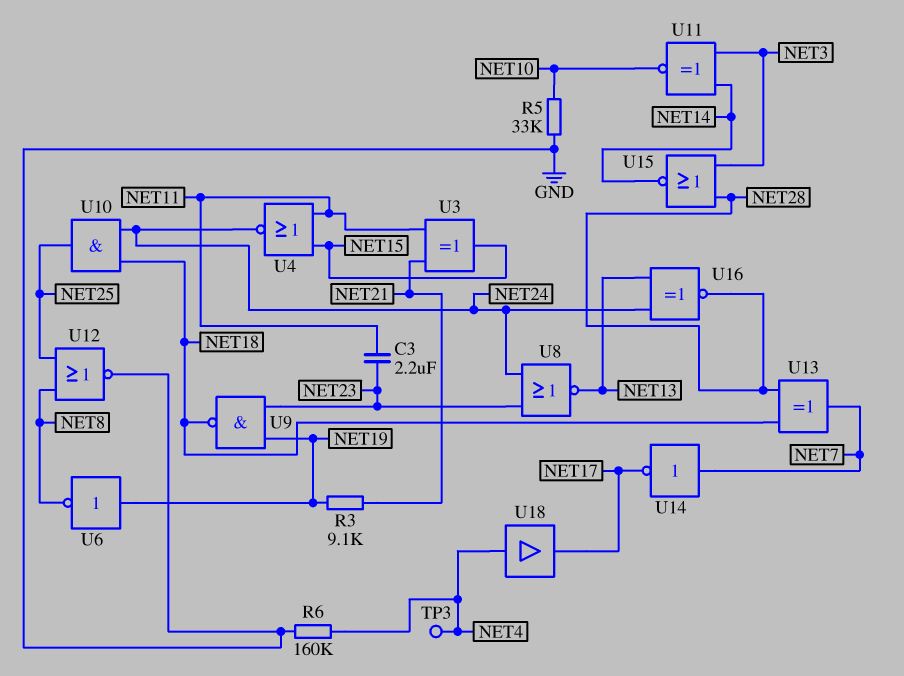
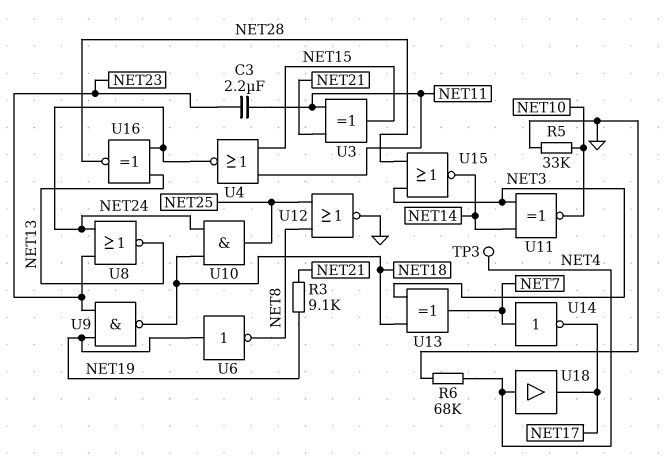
R6: 160k (GND, NET4) -> 68k (GND, NET4)
U13: XOR (in NET18, in NET28, out NET7) -> XOR (in NET3, in NET18, out NET7)

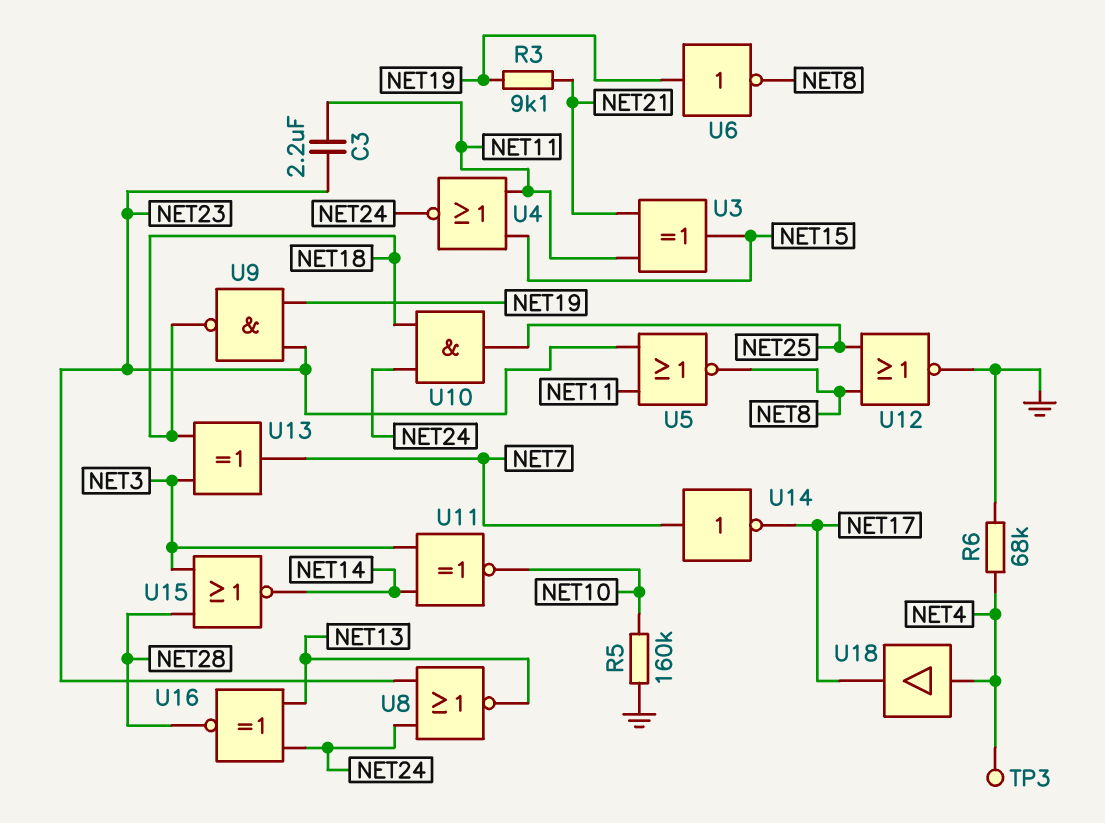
R5: 33k (GND, NET10) -> 160k (GND, NET10)
U5: none -> NOR (in NET11, in NET23, out NET8)

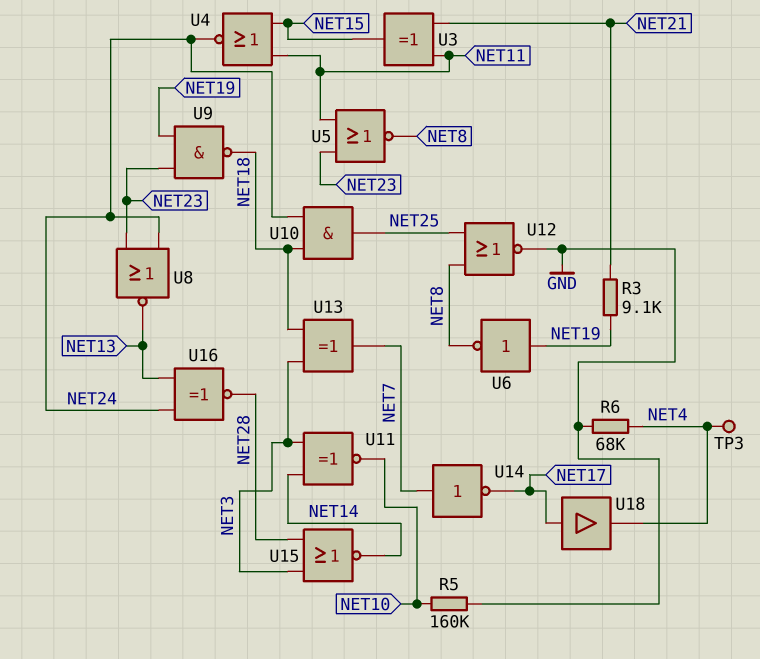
C3: 2.2uF (NET11, NET23) -> none
U18: buffer (in NET4, out NET17) -> buffer (in NET17, out NET4)

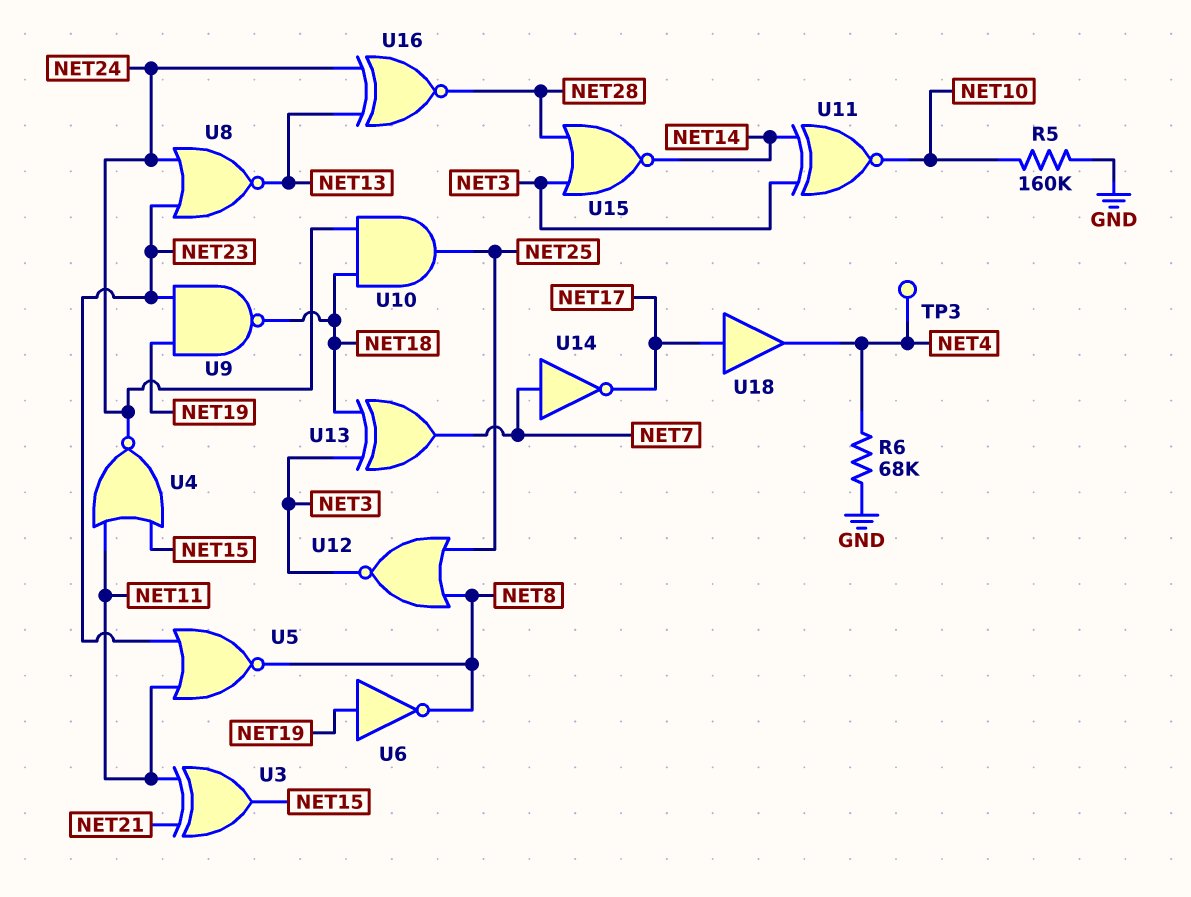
R3: 9.1k (NET19, NET21) -> none
U12: NOR (in NET8, in NET25, out GND) -> NOR (in NET8, in NET25, out NET3)

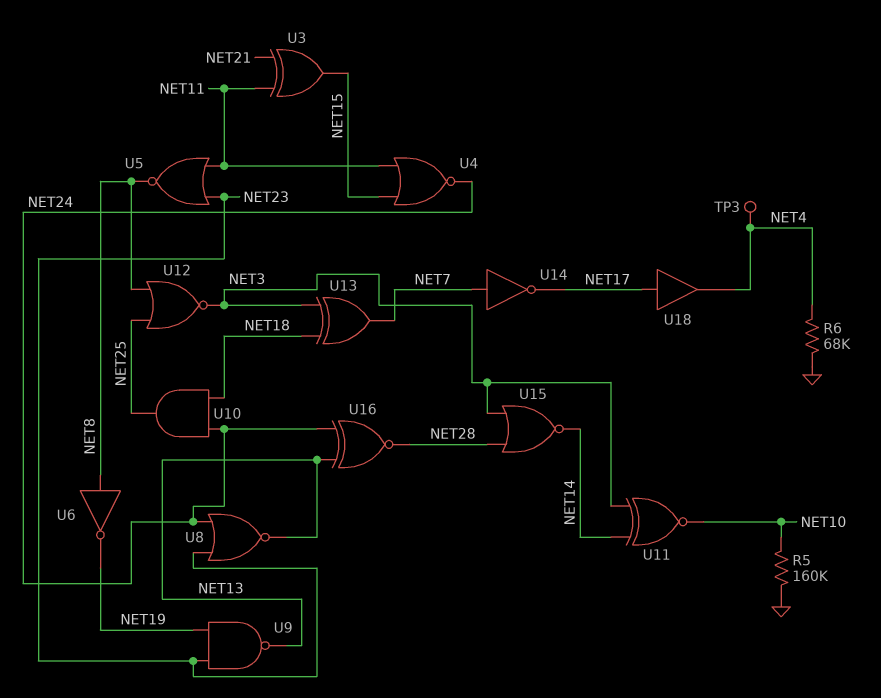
U6: NOT (in NET19, out NET8) -> NOT (in NET8, out NET19)
U9: NAND (in NET19, in NET23, out NET18) -> NAND (in NET19, in NET23, out NET13)

